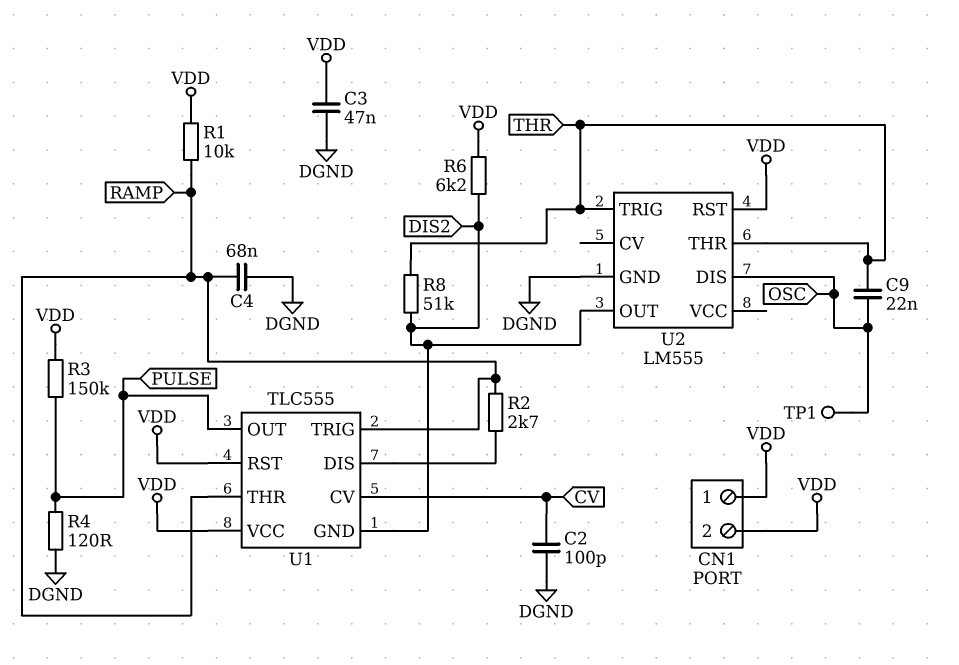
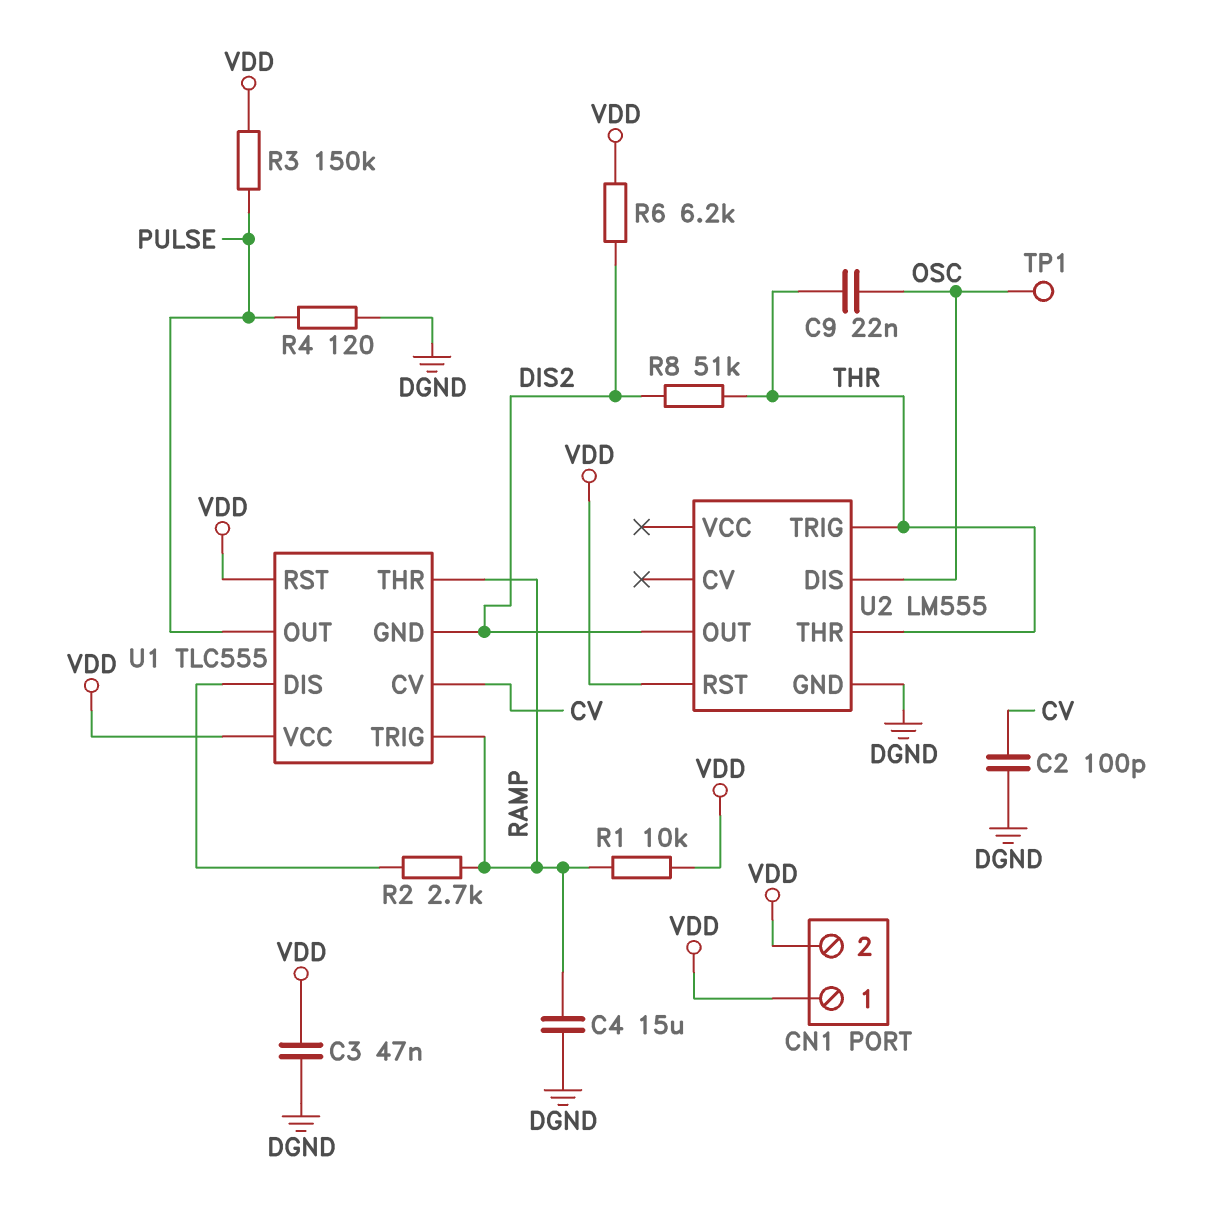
C4: 68nF (DGND, RAMP) -> 15uF (DGND, RAMP)

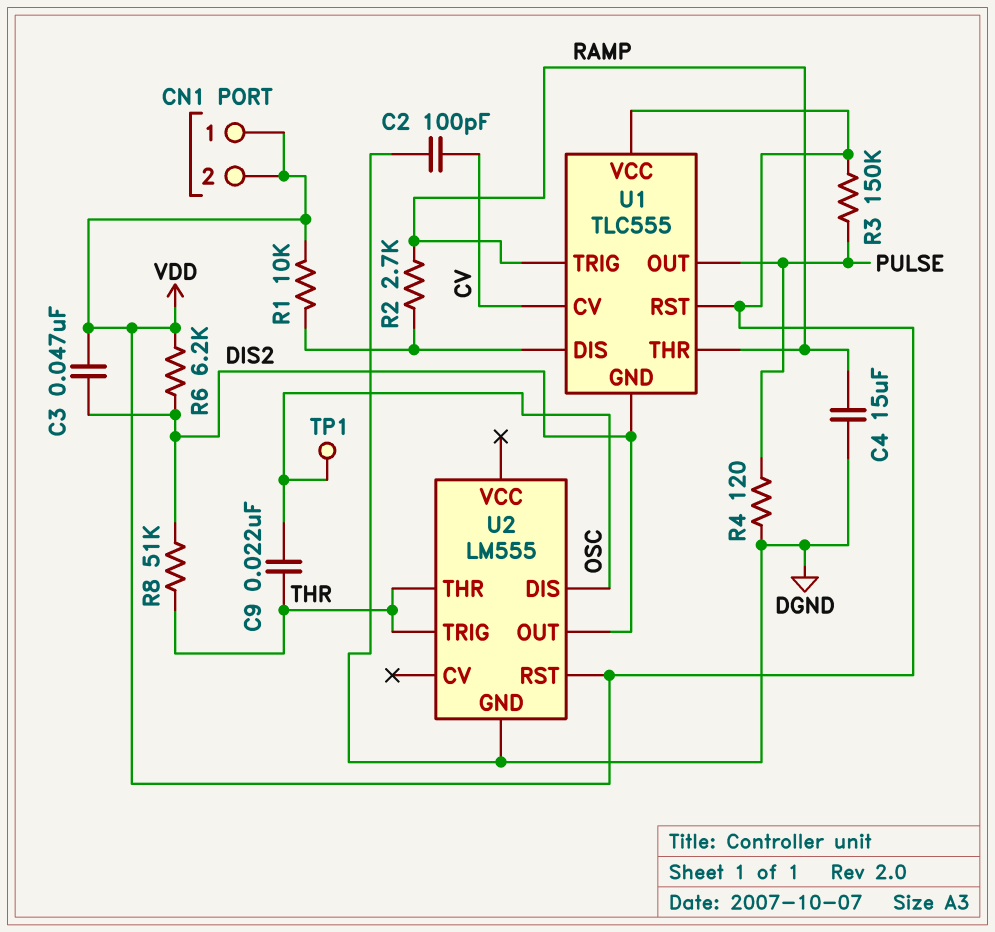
C3: 47nF (DGND, VDD) -> 47nF (DIS2, VDD)
R1: 10k (RAMP, VDD) -> 10k (U1/DIS, VDD)

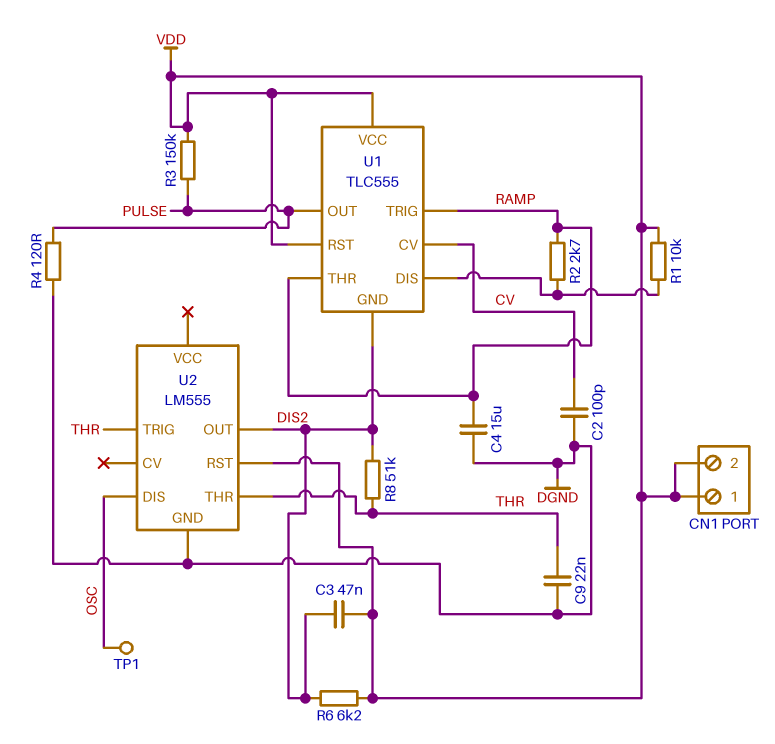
C9: 22nF (OSC, THR) -> 22nF (DGND, THR)

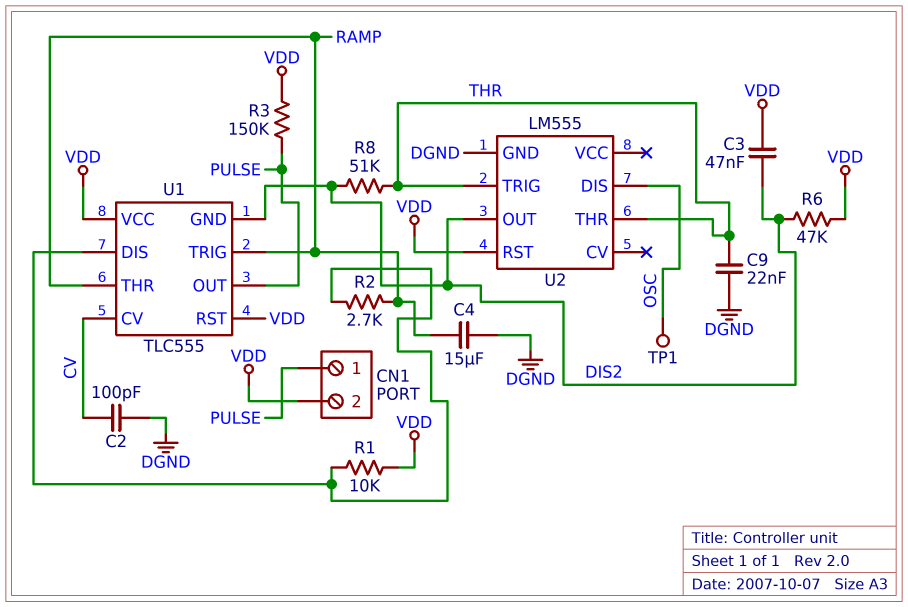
CN1 pin 1: VDD -> PULSE
R4: 120 (DGND, PULSE) -> none
R6: 6.2k (DIS2, VDD) -> 47k (DIS2, VDD)

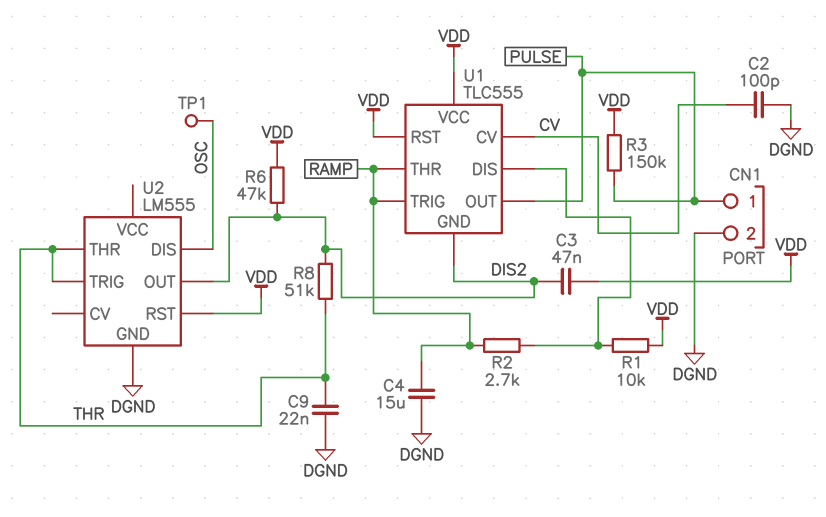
CN1 pin 2: VDD -> DGND

